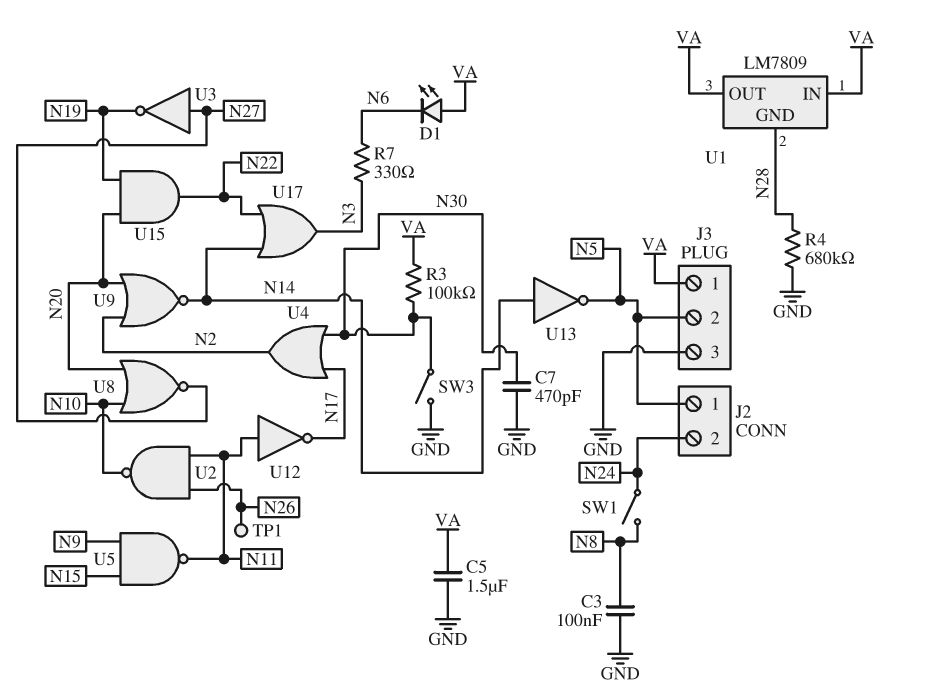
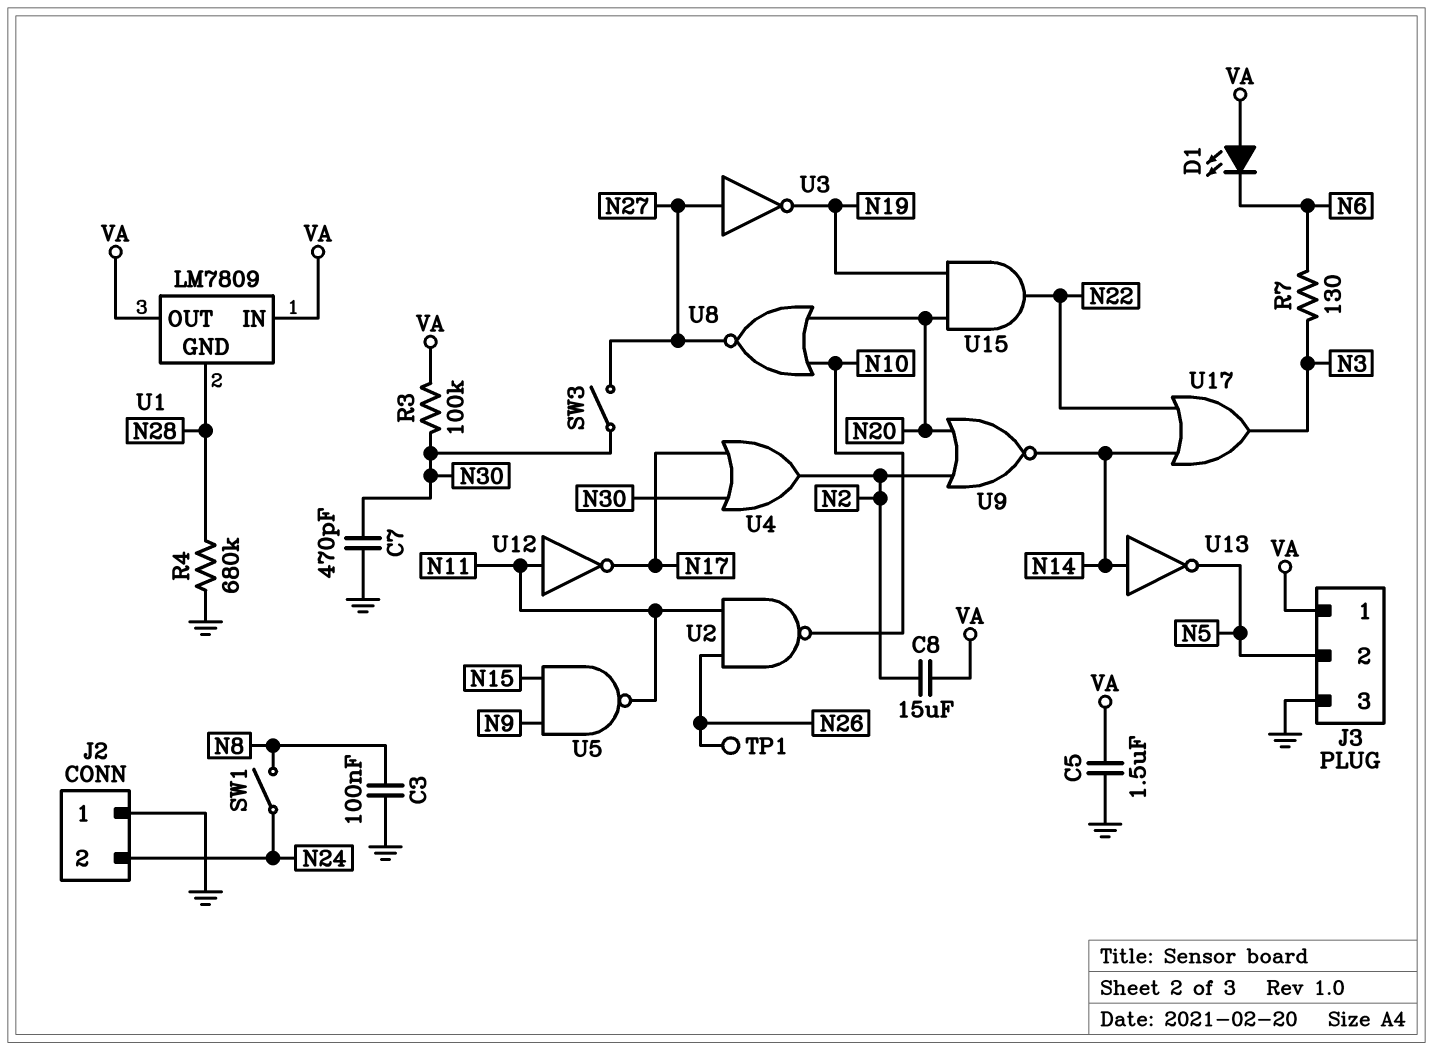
C8: none -> 15uF (N2, VA)
J2 pin 1: N5 -> GND
R7: 330 (N3, N6) -> 130 (N3, N6)
SW3: switch (GND, N30) -> switch (N27, N30)

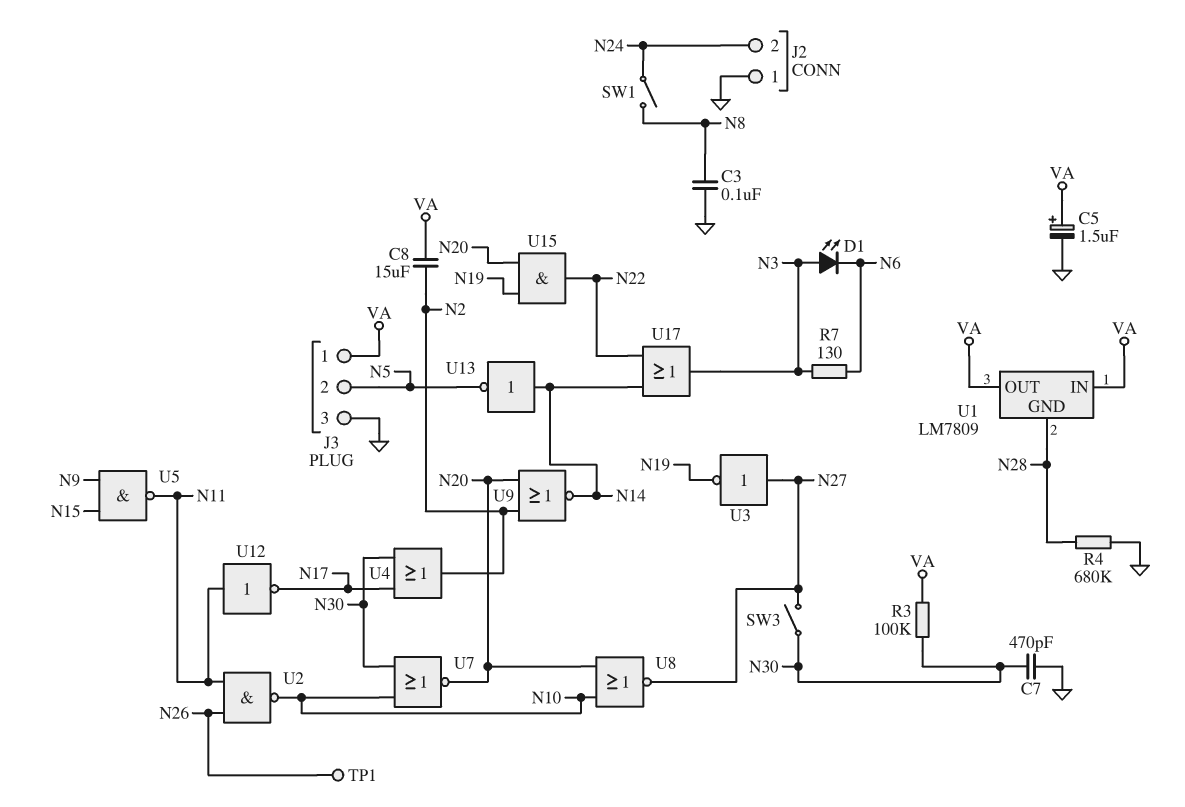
C5: 1.5uF (GND, VA) -> 1.5uF (plus VA, minus GND)
D1: LED (A VA, K N6) -> LED (A N3, K N6)
U7: none -> NOR (in N10, in N30, out N20)

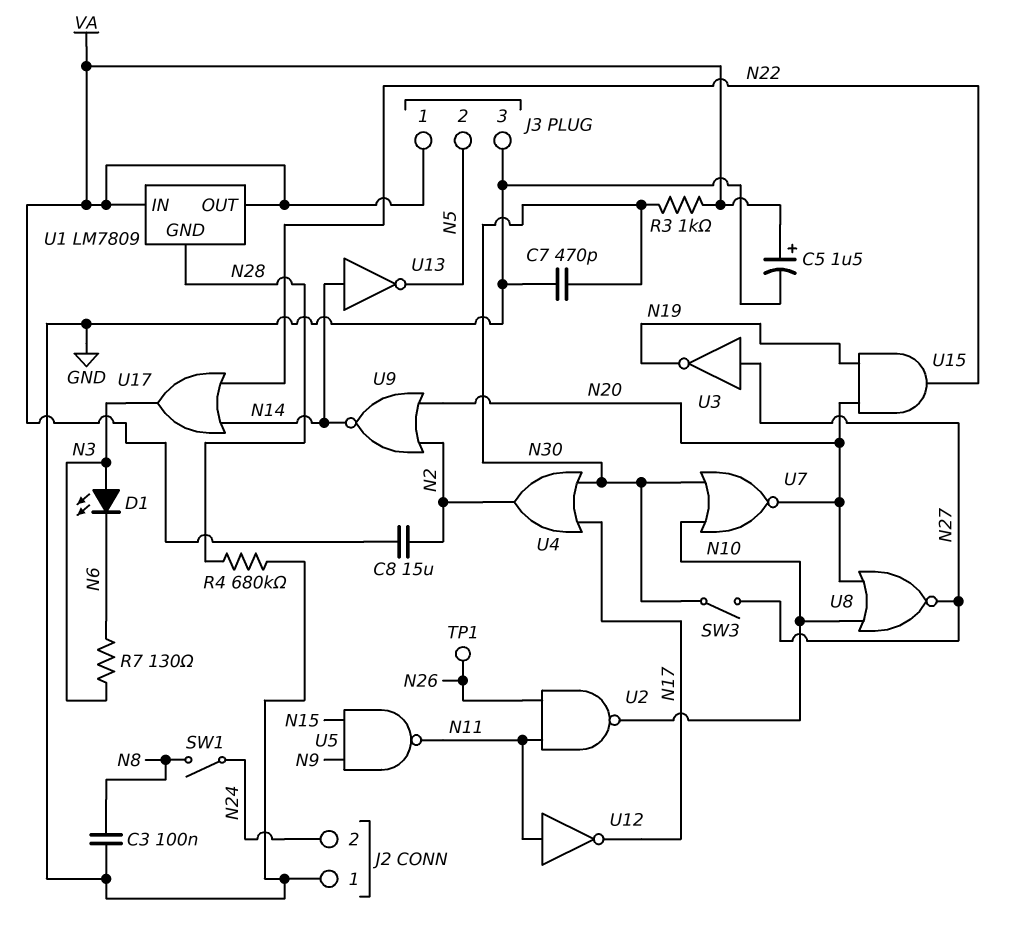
R3: 100k (N30, VA) -> 1k (N30, VA)

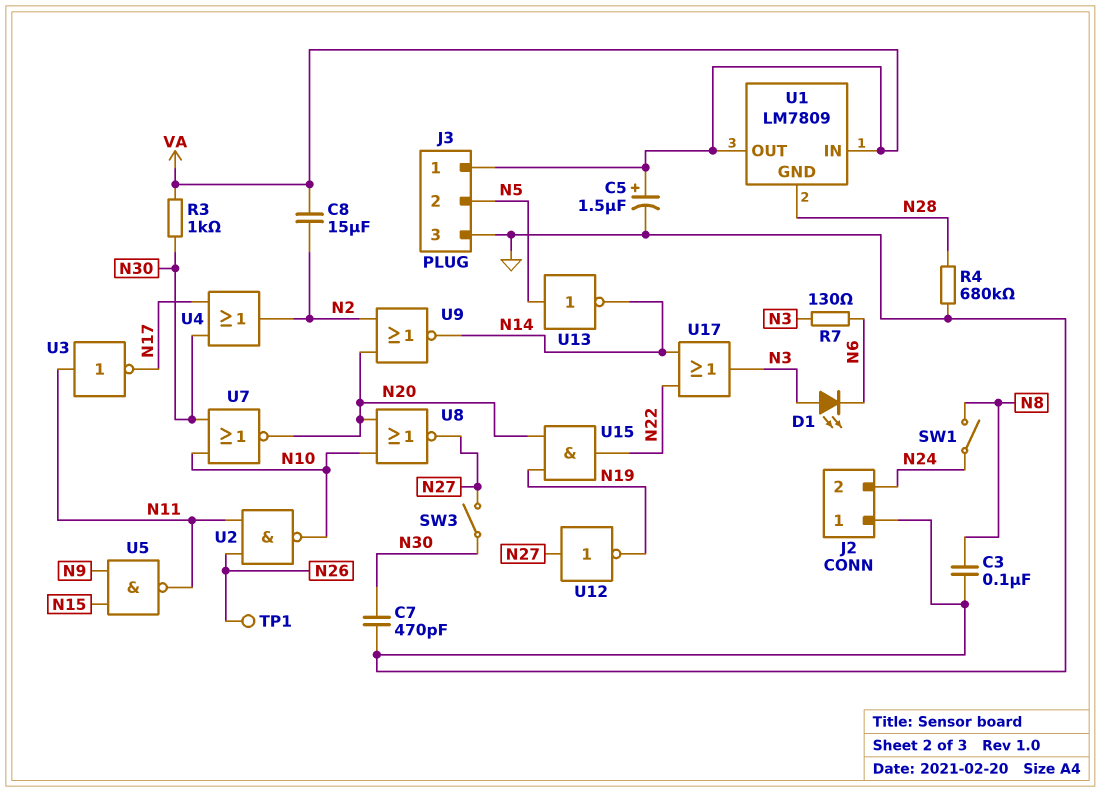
U3: NOT (in N27, out N19) -> NOT (in N11, out N17)
U12: NOT (in N11, out N17) -> NOT (in N27, out N19)
U13: NOT (in N14, out N5) -> NOT (in N5, out N14)

